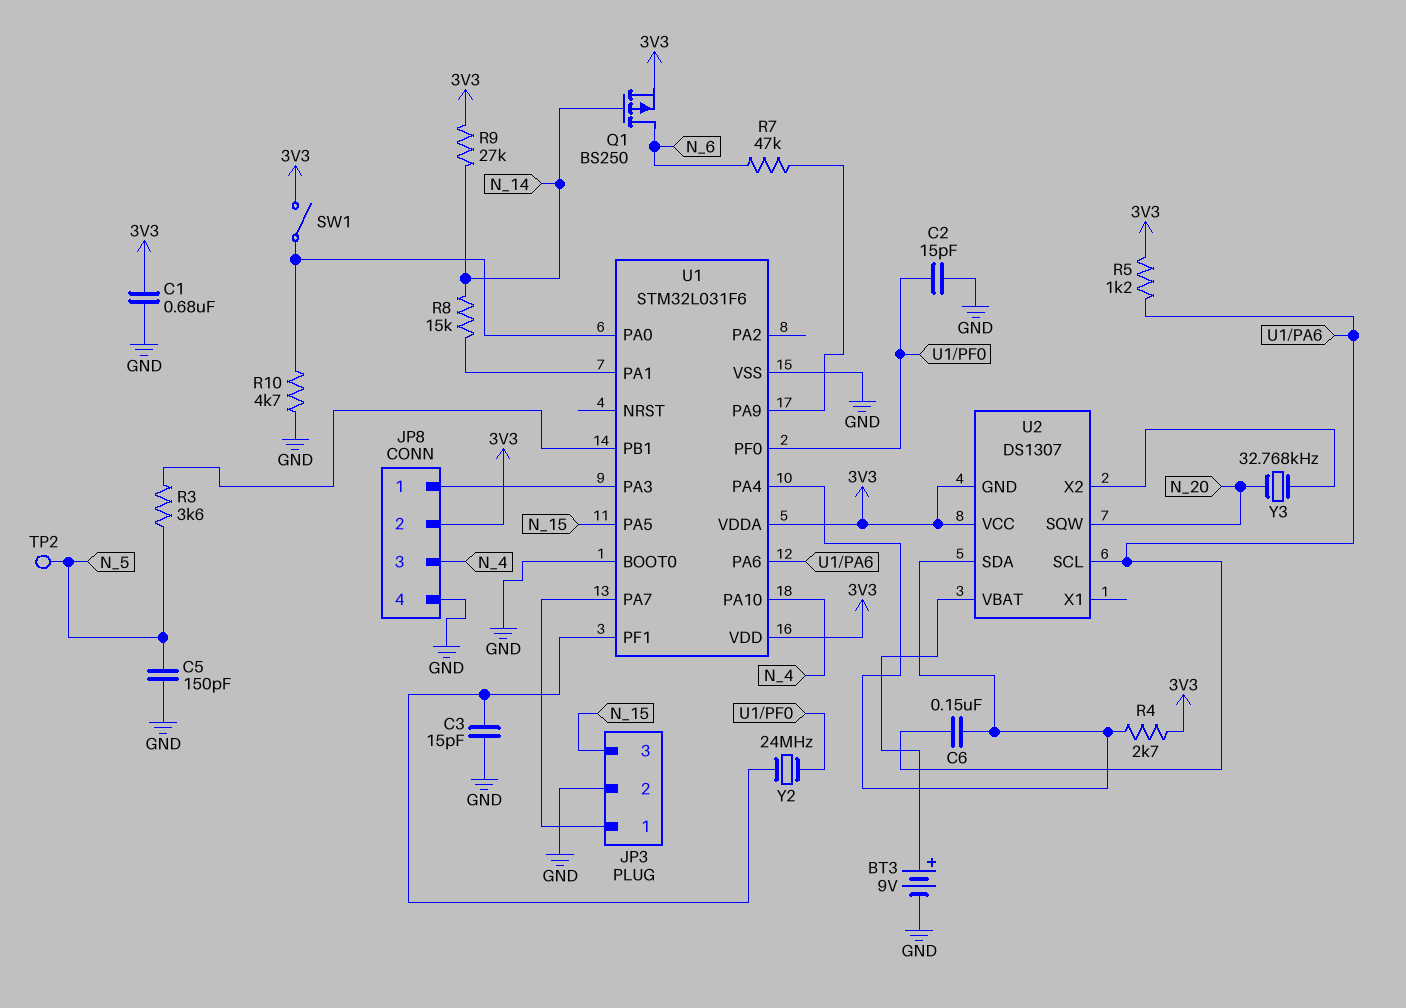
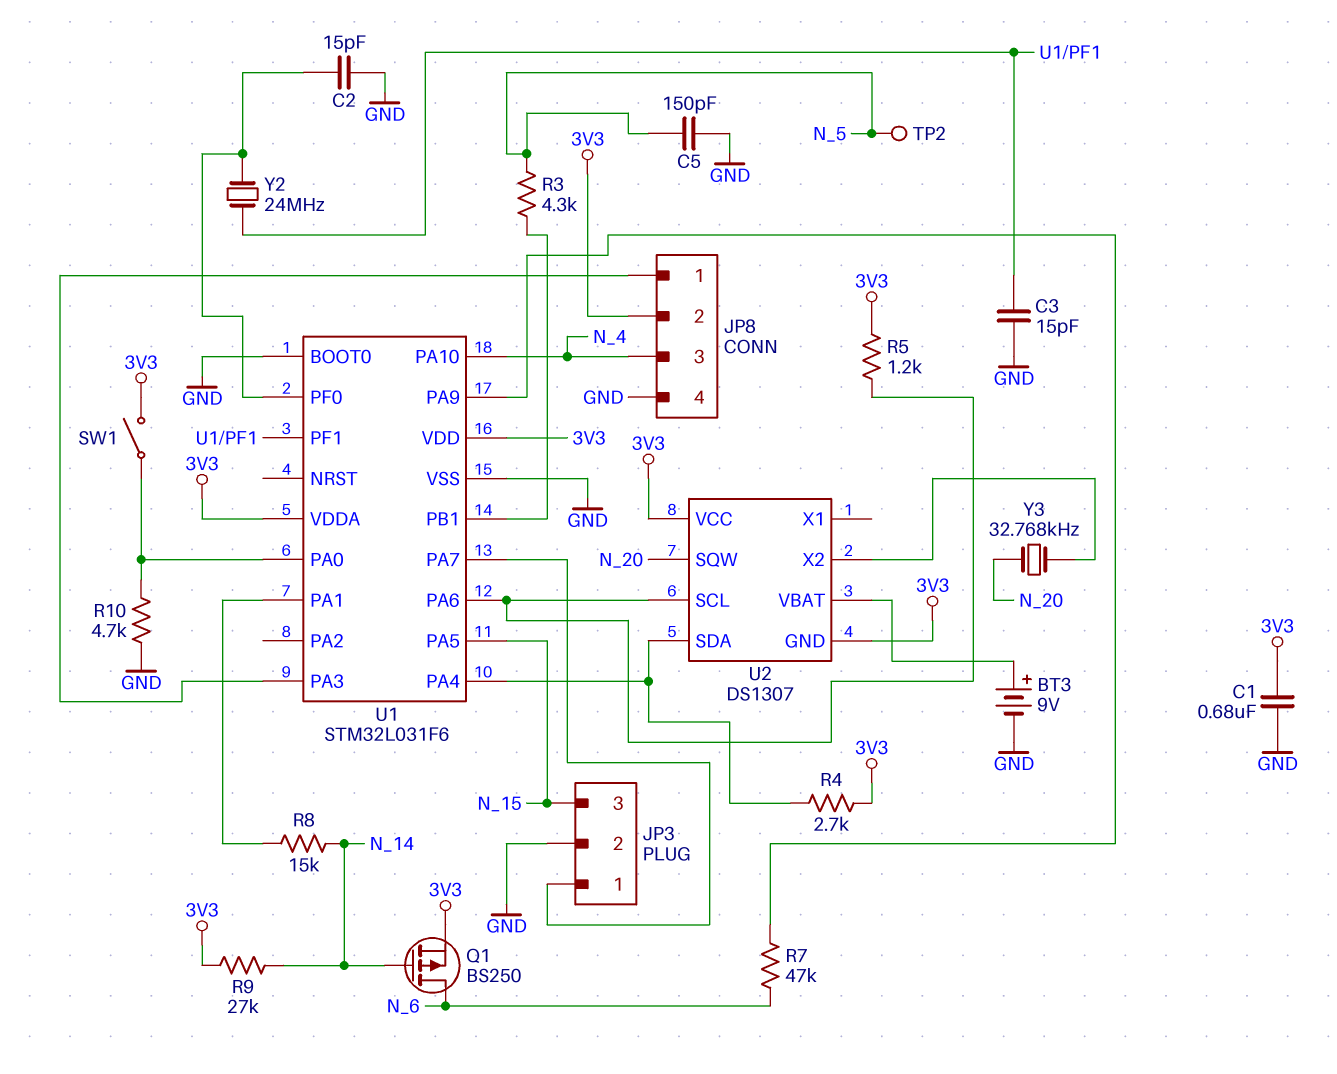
C6: 150nF (U1/PA4, U1/PA6) -> none
R3: 3.6k (N_5, U1/PB1) -> 4.3k (N_5, U1/PB1)

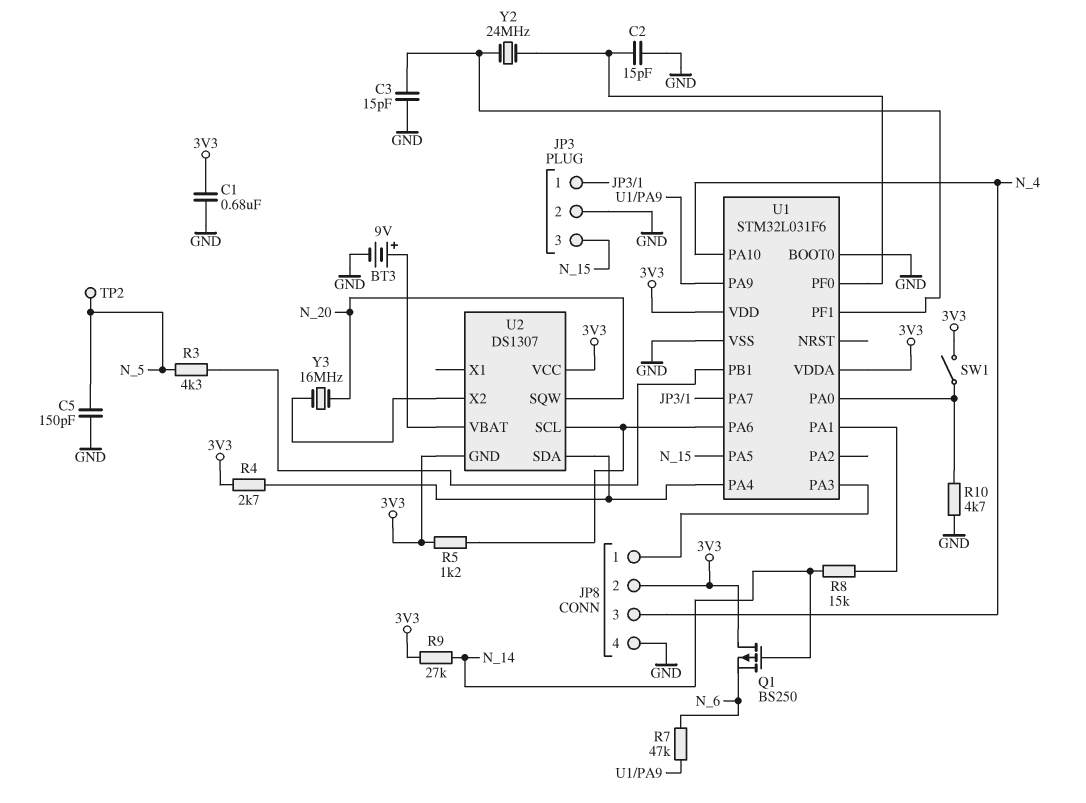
Q1: PMOS BS250 (G N_14, D N_6, S 3V3) -> PMOS BS250 (G N_14, D 3V3, S N_6)
Y3: 32.768kHz (N_20, U2/X2) -> 16MHz (N_20, U2/X2)

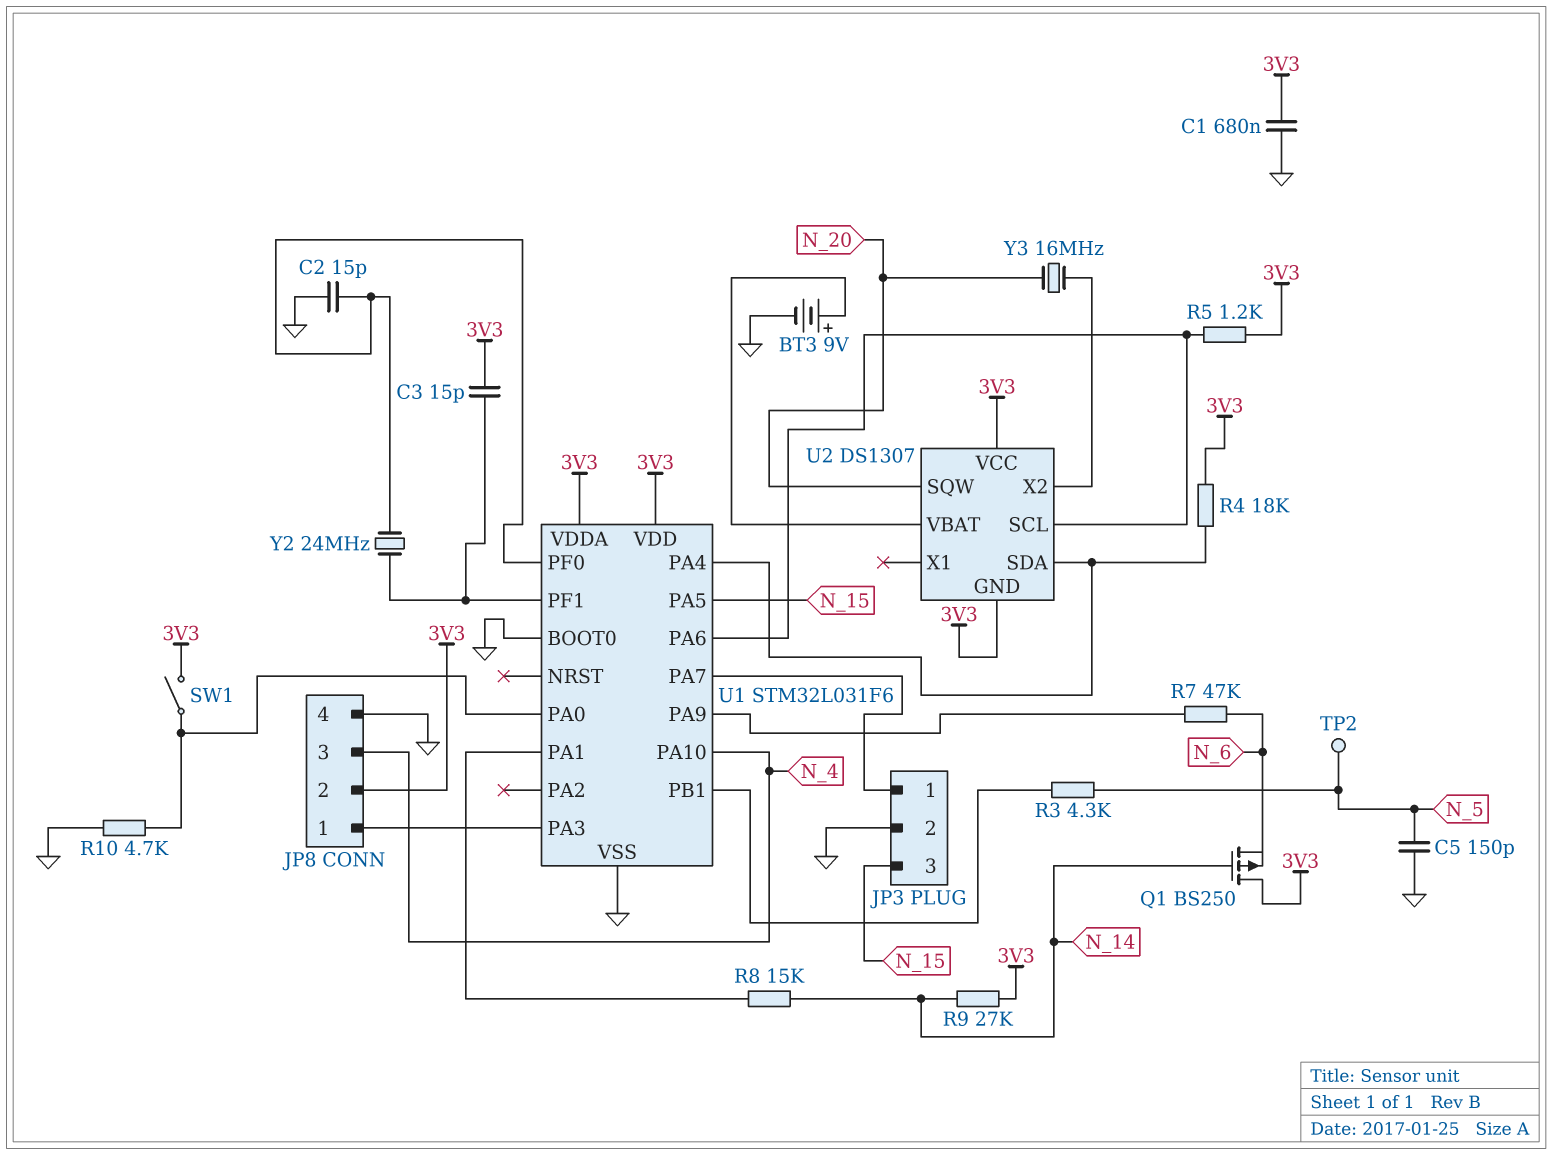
C3: 15pF (GND, U1/PF1) -> 15pF (3V3, U1/PF1)
R4: 2.7k (3V3, U1/PA4) -> 18k (3V3, U1/PA4)

